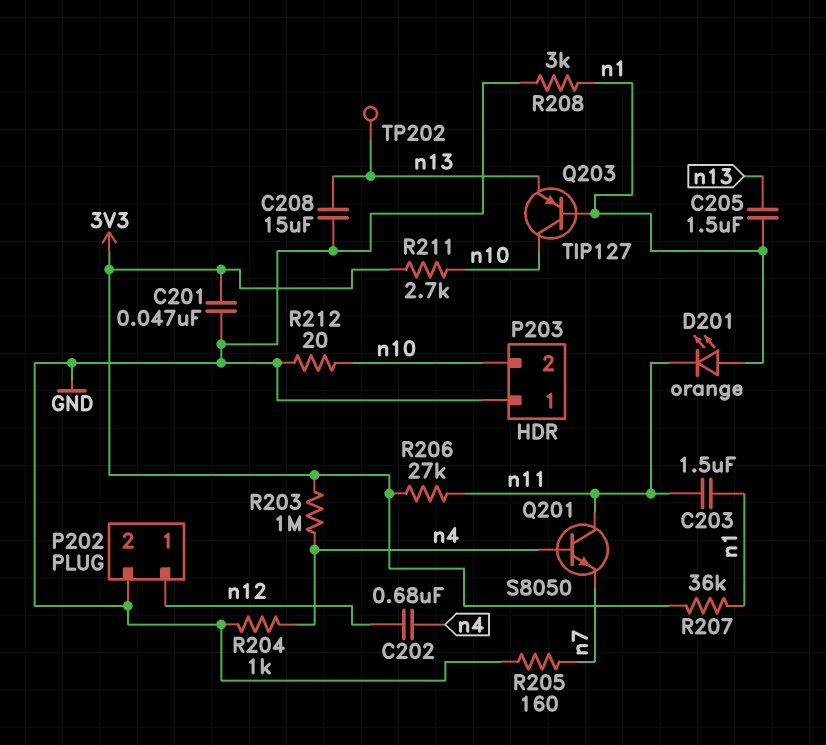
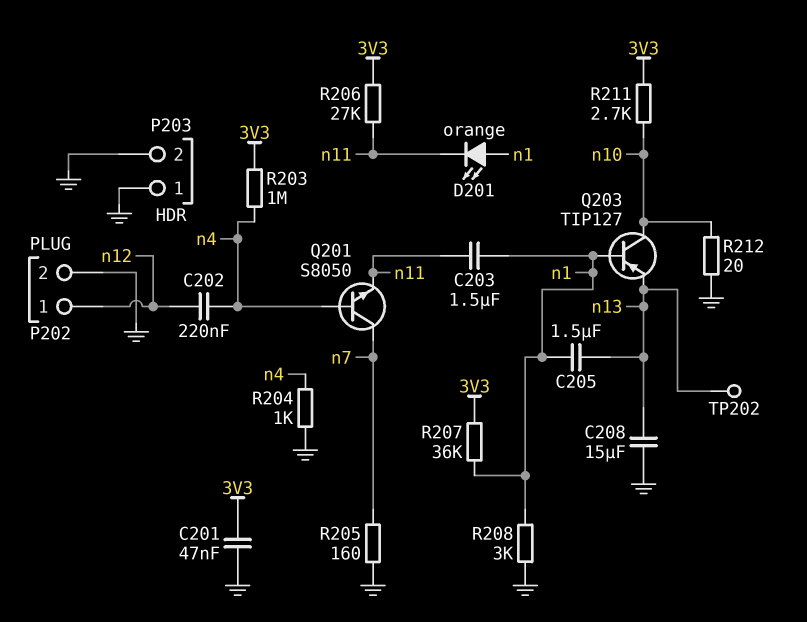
C202: 680nF (n4, n12) -> 220nF (n4, n12)
P203 pin 2: n10 -> GND
Q201: NPN S8050 (B n4, C n11, E n7) -> NPN S8050 (B n4, C n7, E n11)

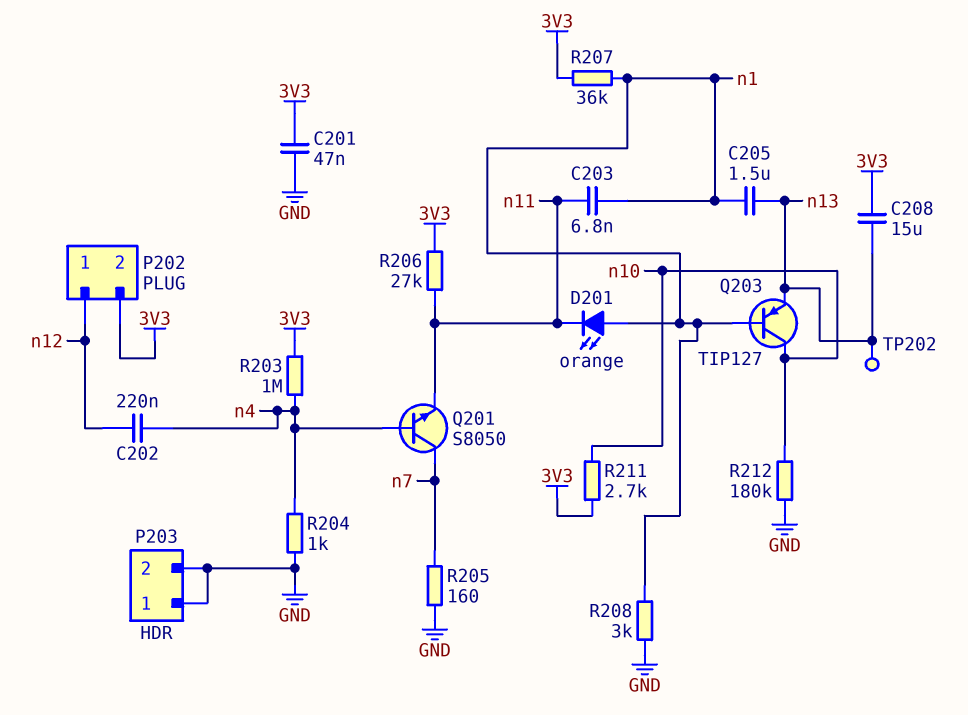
C203: 1.5uF (n1, n11) -> 6.8nF (n1, n11)
C208: 15uF (GND, n13) -> 15uF (3V3, n13)
P202 pin 2: GND -> 3V3
R212: 20 (GND, n10) -> 180k (GND, n10)

